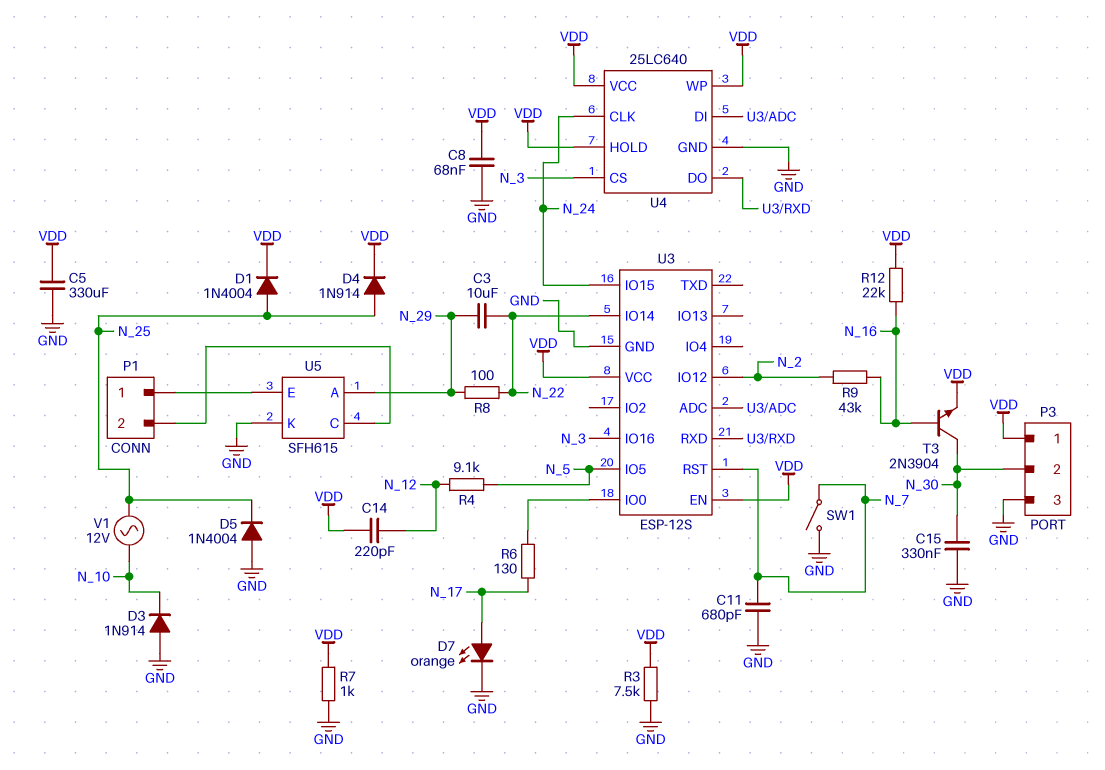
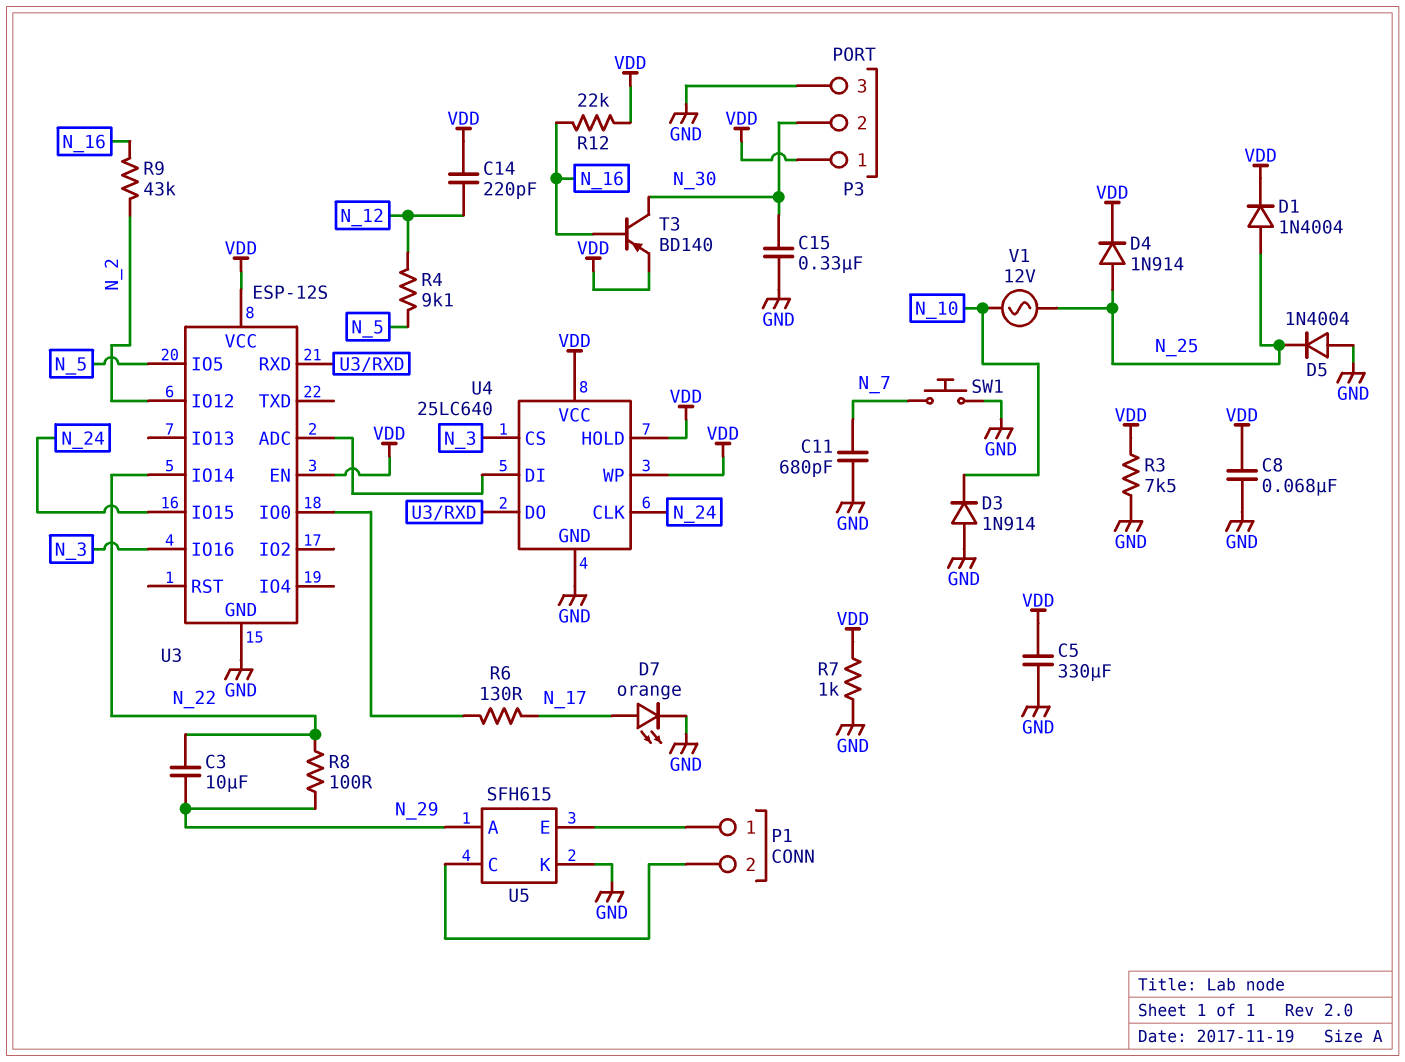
SW1: switch (GND, N_7) -> button (GND, N_7)
T3: NPN 2N3904 (B N_16, C N_30, E VDD) -> PNP BD140 (B N_16, C N_30, E VDD)
U3 pin RST: N_7 -> none

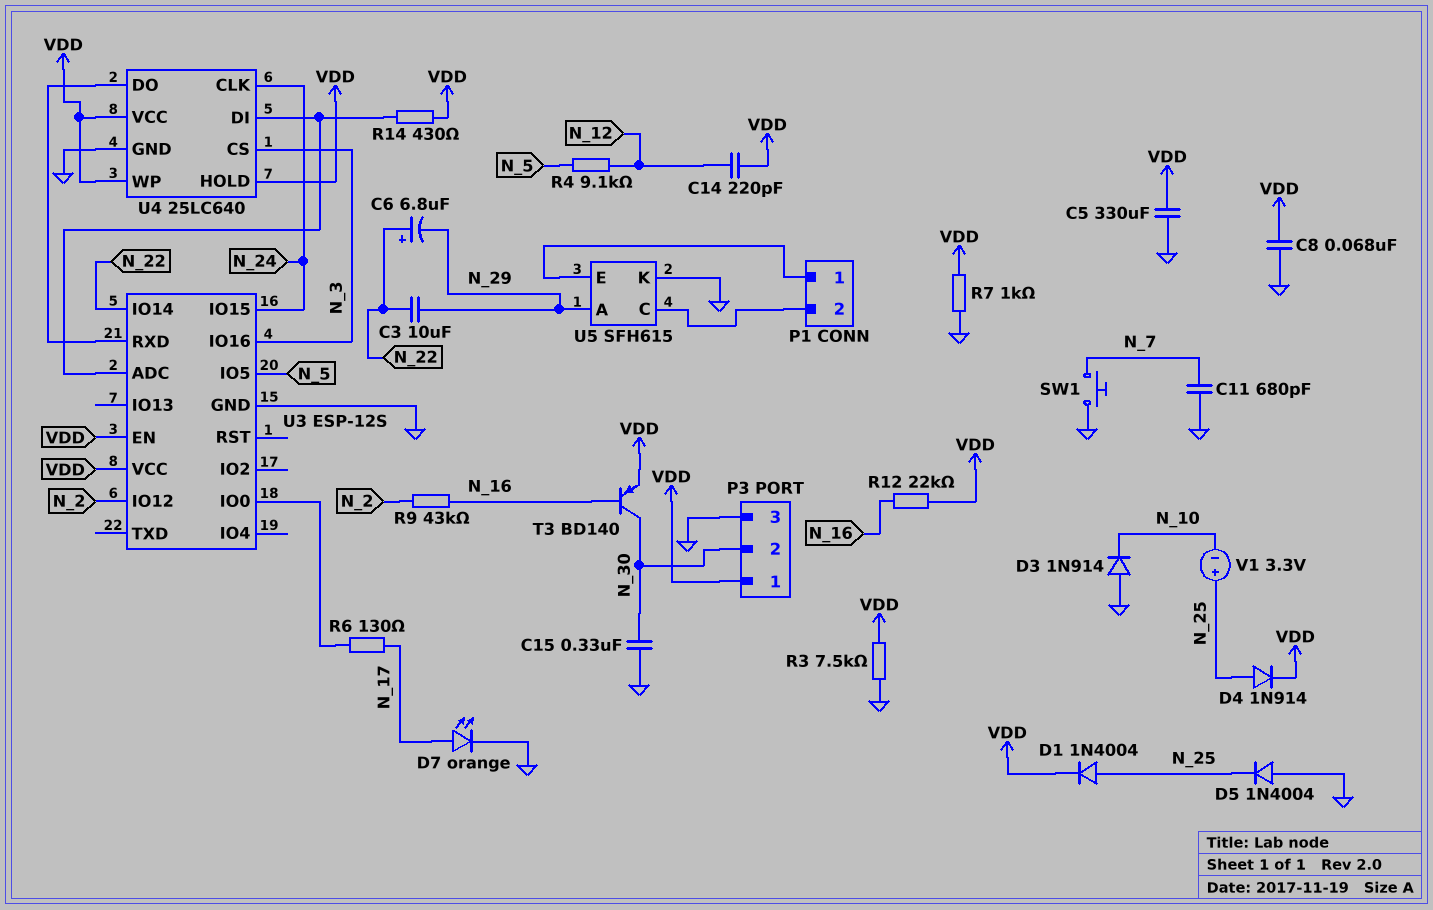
C6: none -> 6.8uF (plus N_22, minus N_29)
R8: 100 (N_22, N_29) -> none
R14: none -> 430 (U3/ADC, VDD)
V1: AC 12V (N_10, N_25) -> 3.3V (plus N_25, minus N_10)

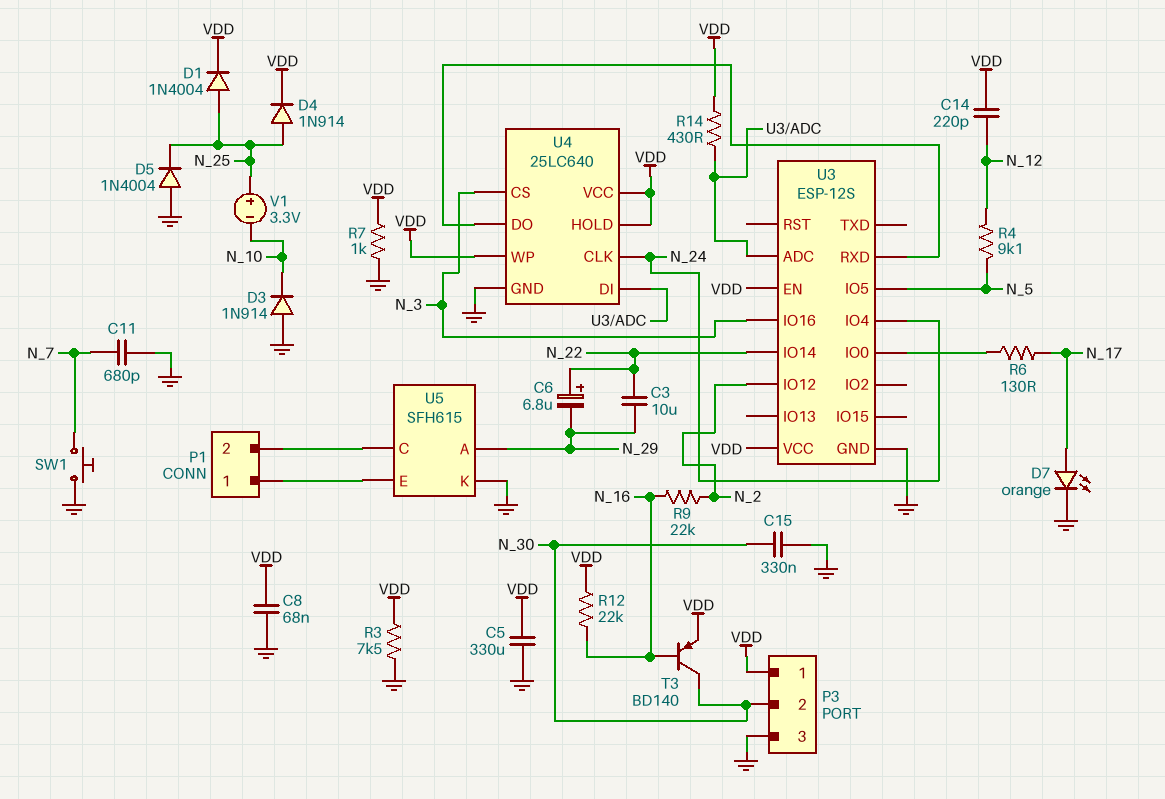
R9: 43k (N_2, N_16) -> 22k (N_2, N_16)
U3 pin IO4: none -> N_24
U3 pin IO15: N_24 -> none

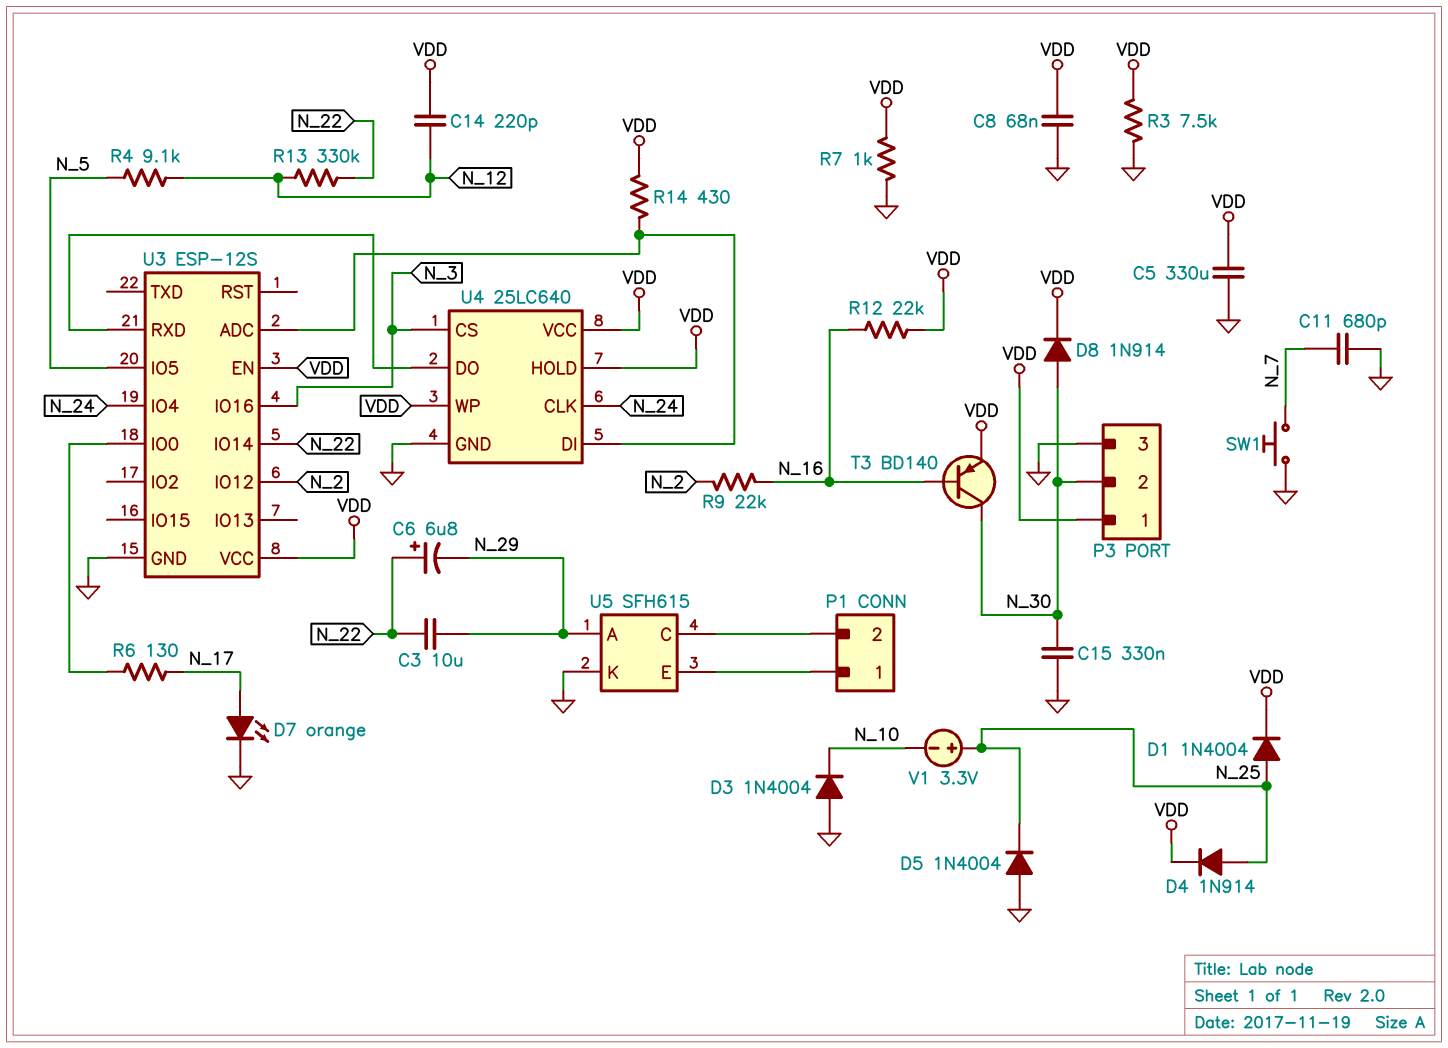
D3: diode 1N914 (A GND, K N_10) -> diode 1N4004 (A GND, K N_10)
D8: none -> diode 1N914 (A N_30, K VDD)
R13: none -> 330k (N_12, N_22)

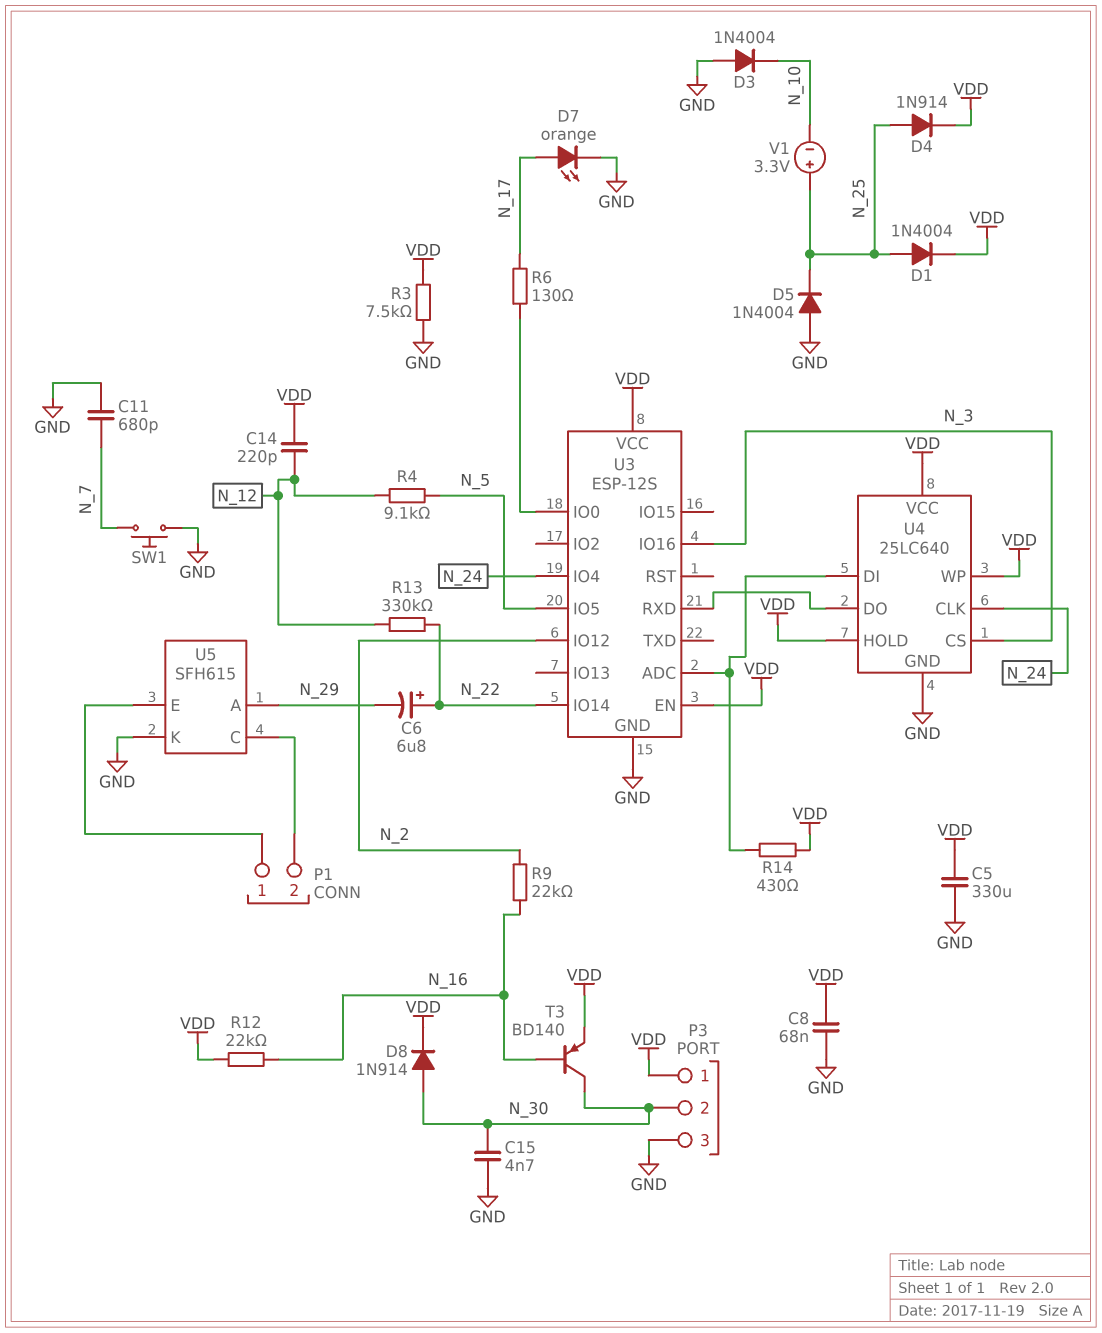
C3: 10uF (N_22, N_29) -> none
C15: 330nF (GND, N_30) -> 4.7nF (GND, N_30)
R7: 1k (GND, VDD) -> none

